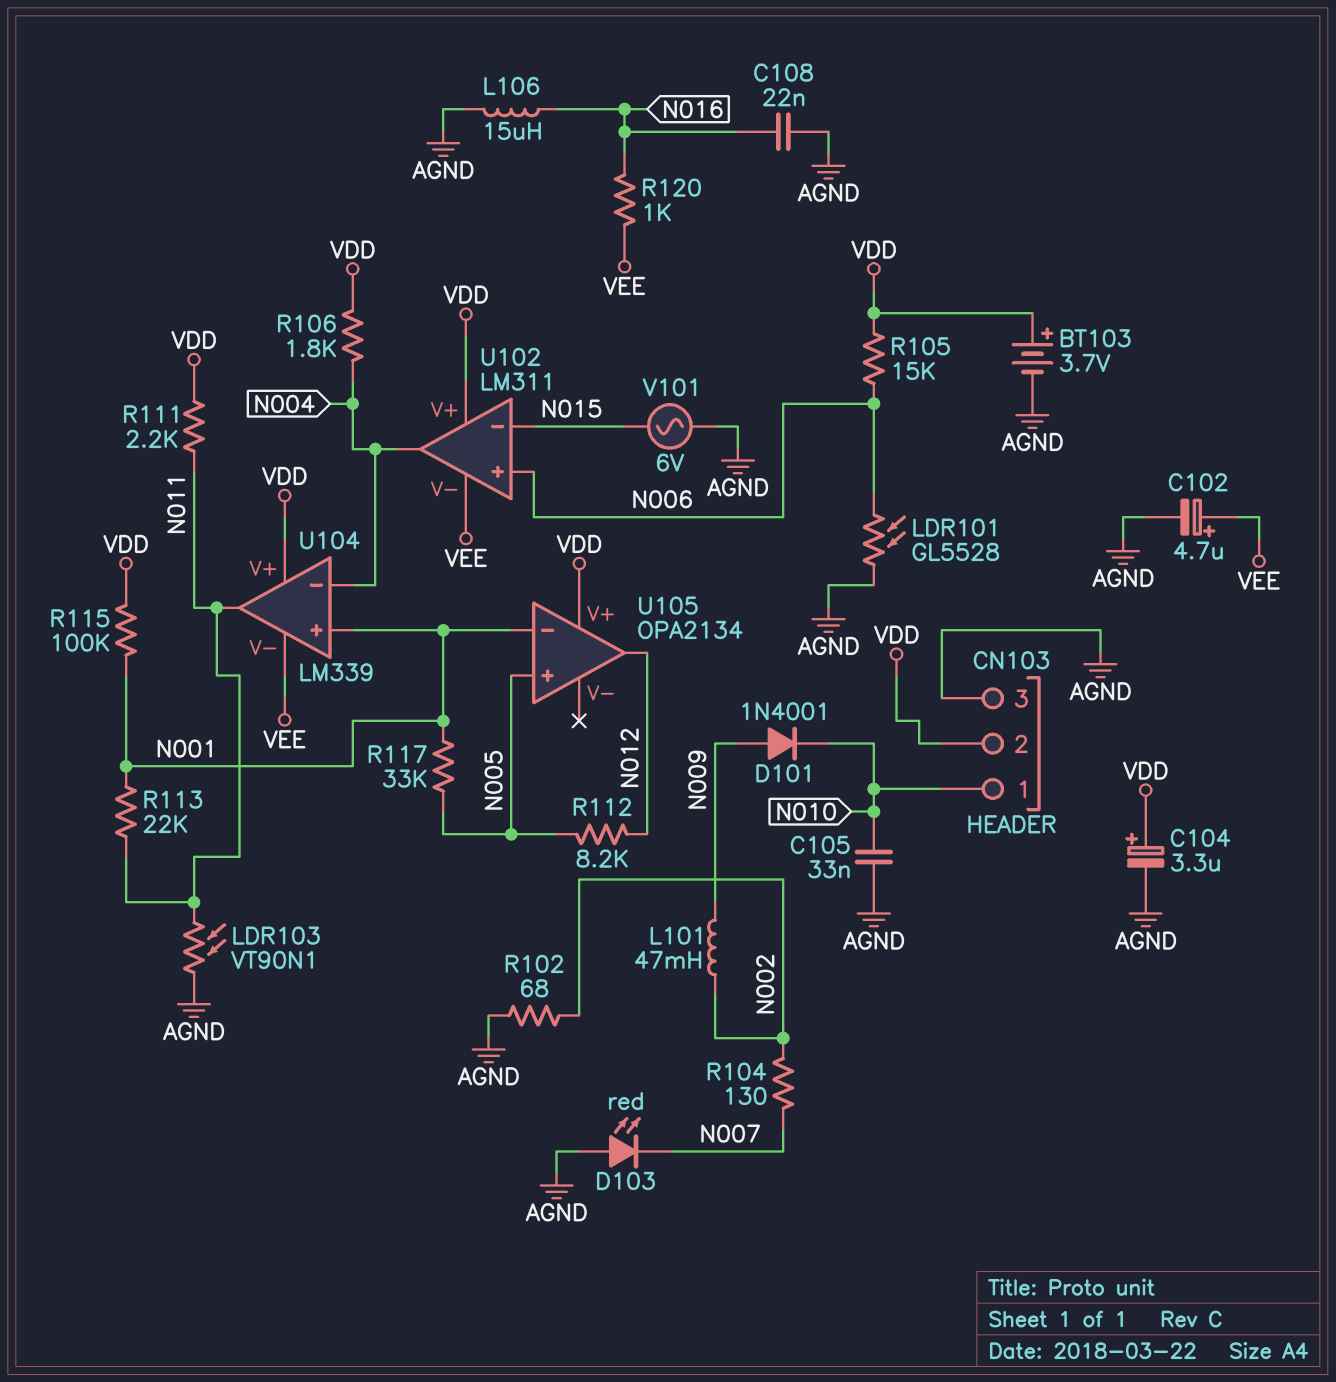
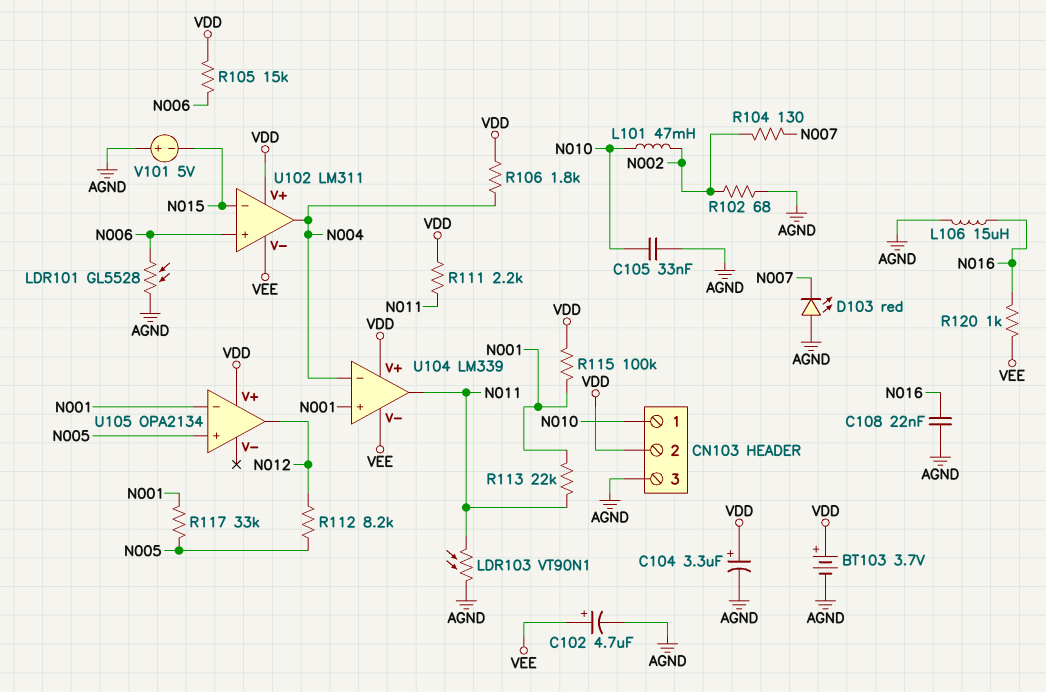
D101: diode 1N4001 (A N009, K N010) -> none
L101: 47mH (N002, N009) -> 47mH (N002, N010)
V101: AC 6V (AGND, N015) -> 5V (plus AGND, minus N015)

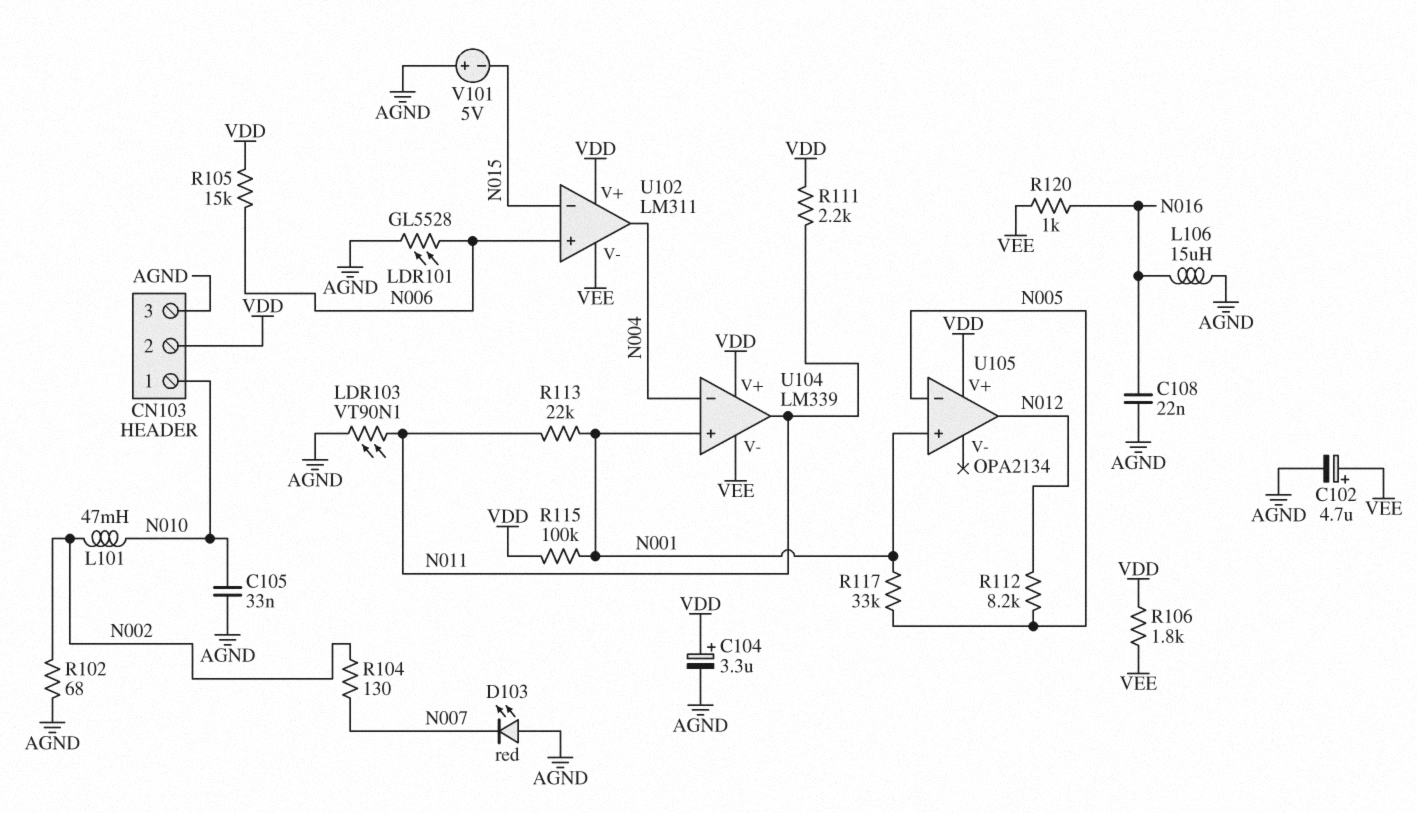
BT103: 3.7V (plus VDD, minus AGND) -> none
R106: 1.8k (N004, VDD) -> 1.8k (VDD, VEE)
U105 pin in+: N005 -> N001
U105 pin in-: N001 -> N005

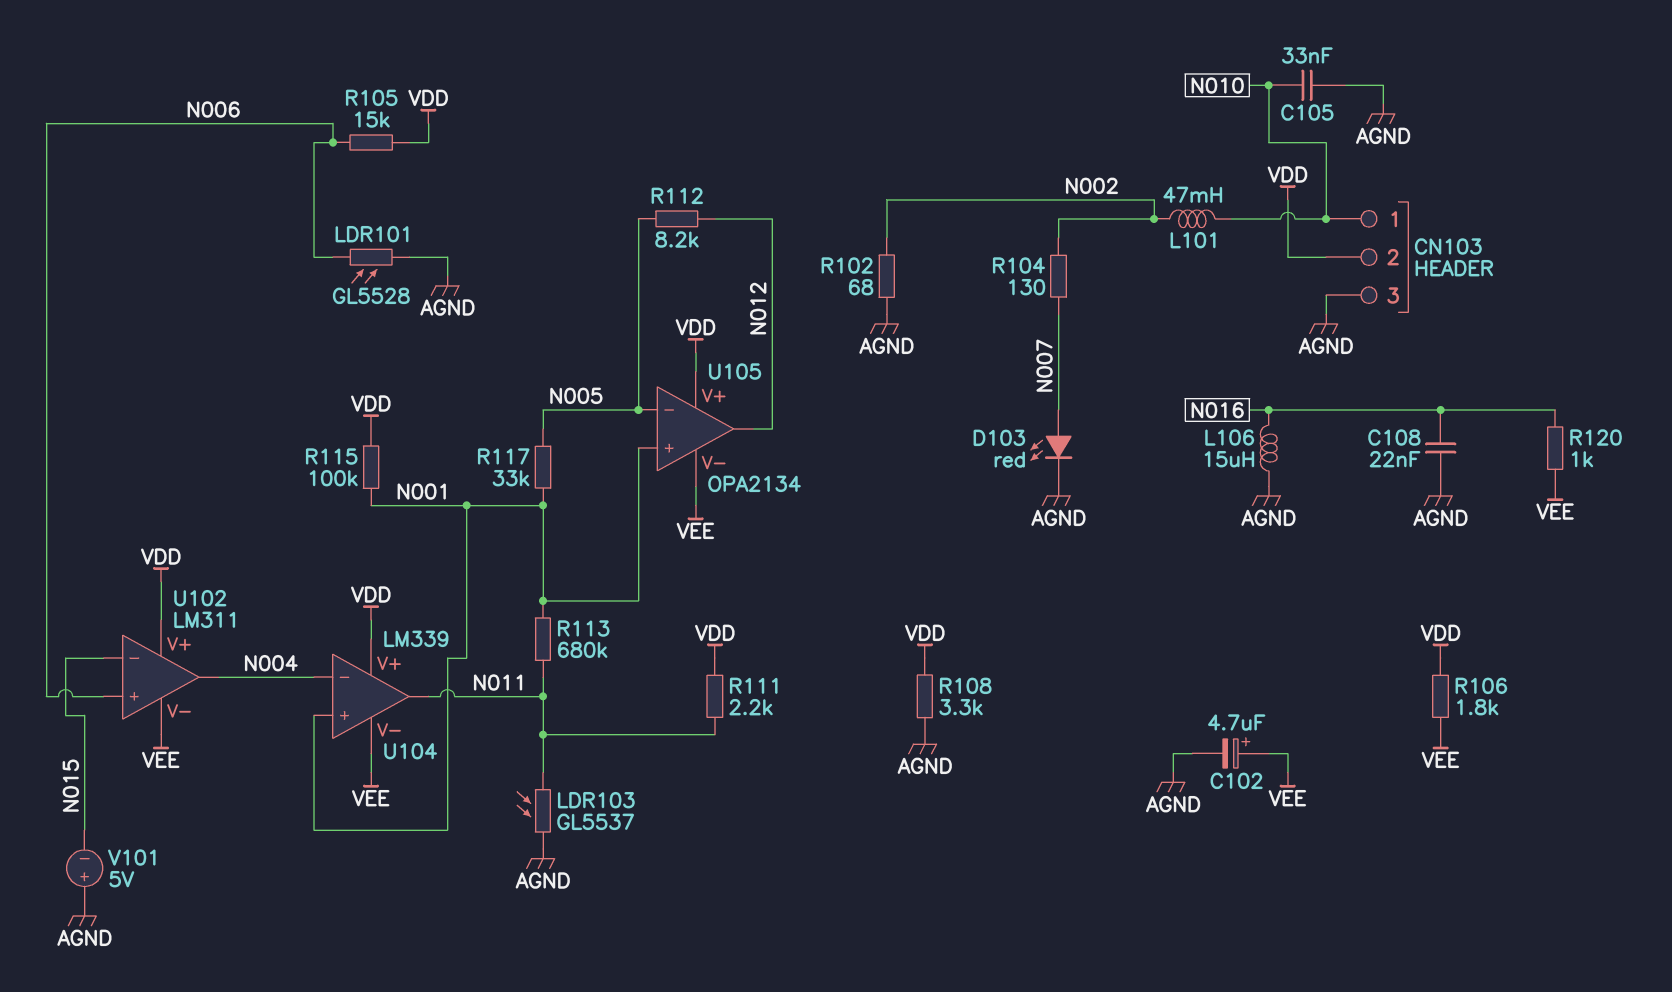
C104: 3.3uF (plus VDD, minus AGND) -> none
D103: LED red (A AGND, K N007) -> LED red (A N007, K AGND)
LDR103: VT90N1 (AGND, N011) -> GL5537 (AGND, N011)
R108: none -> 3.3k (AGND, VDD)
R113: 22k (N001, N011) -> 680k (N001, N011)
U105 pin V-: none -> VEE

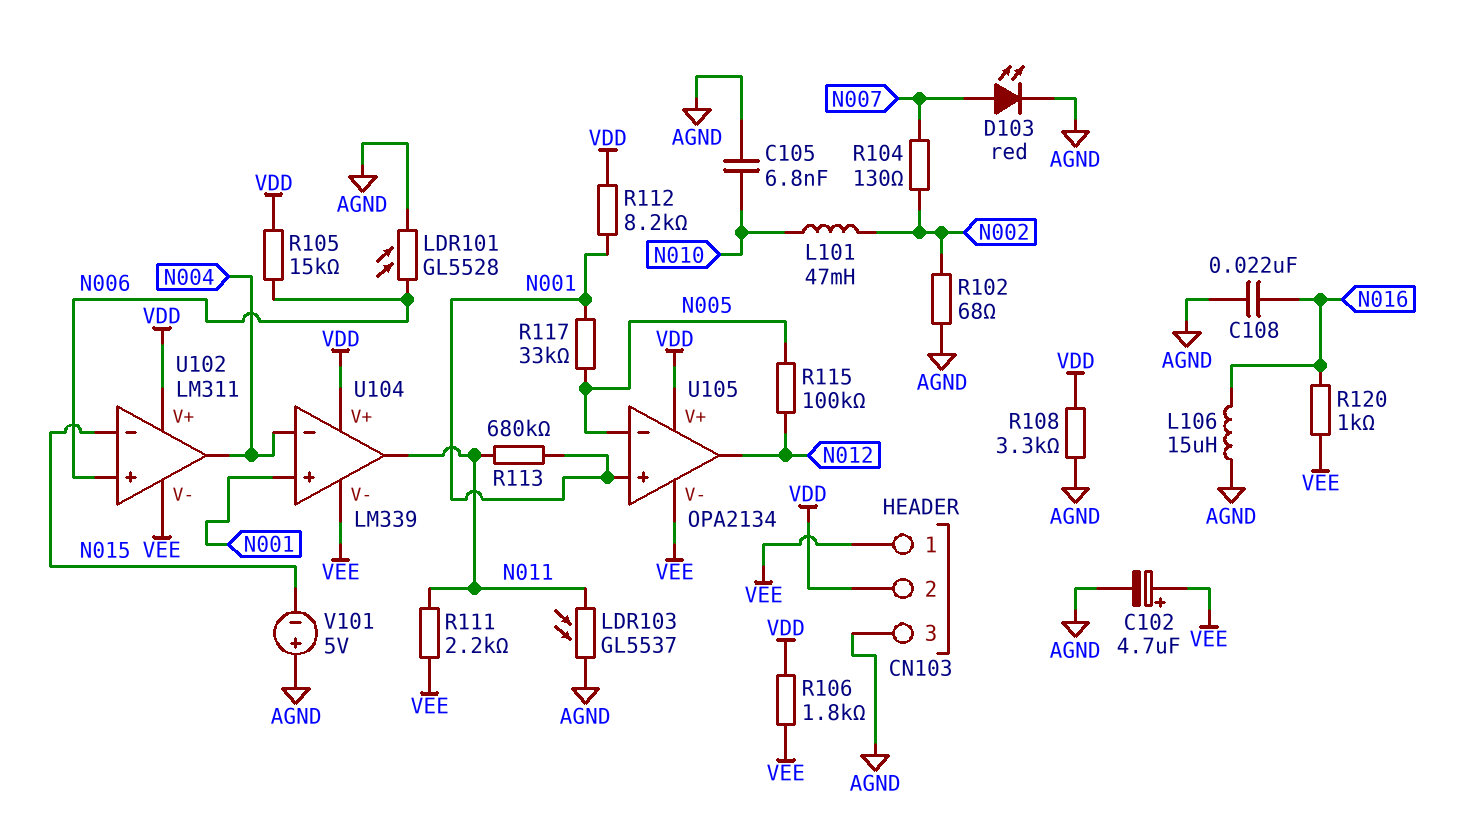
C105: 33nF (AGND, N010) -> 6.8nF (AGND, N010)
CN103 pin 1: N010 -> VEE
R111: 2.2k (N011, VDD) -> 2.2k (N011, VEE)
R112: 8.2k (N005, N012) -> 8.2k (N001, VDD)
R115: 100k (N001, VDD) -> 100k (N005, N012)

